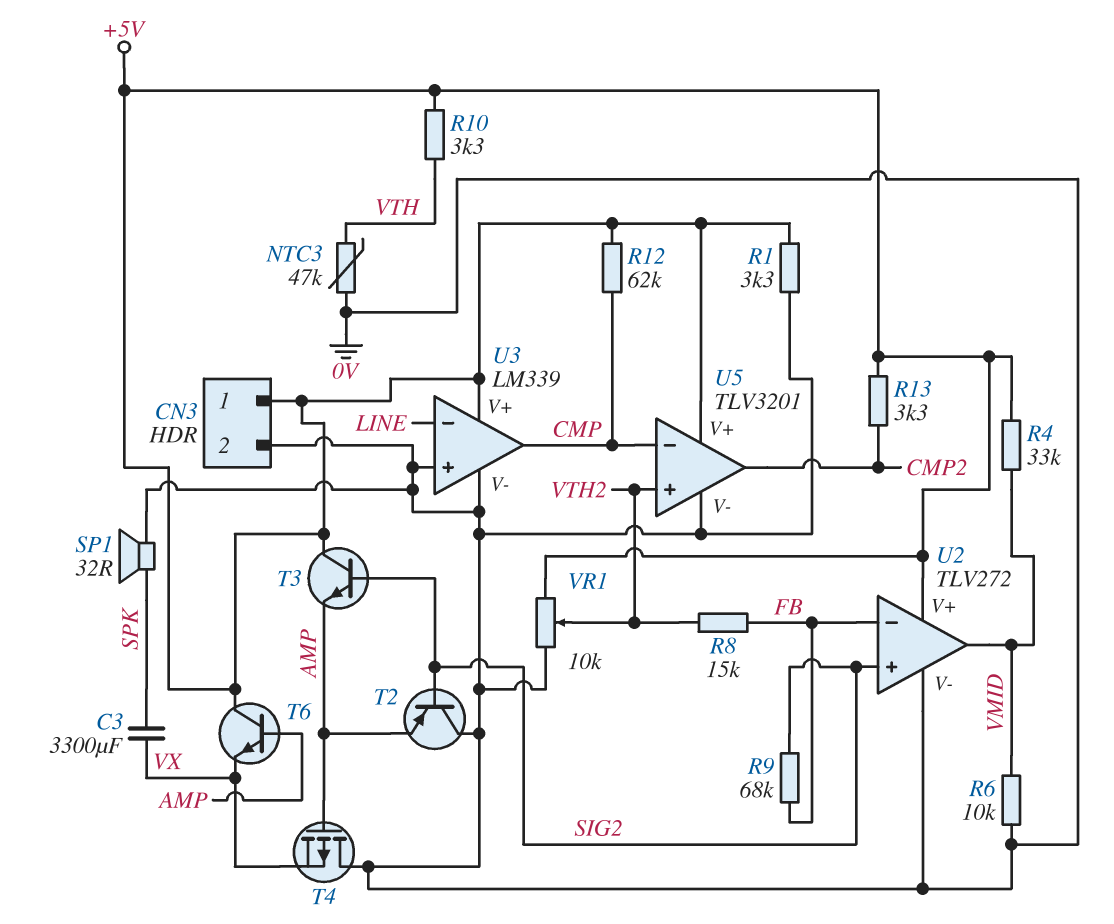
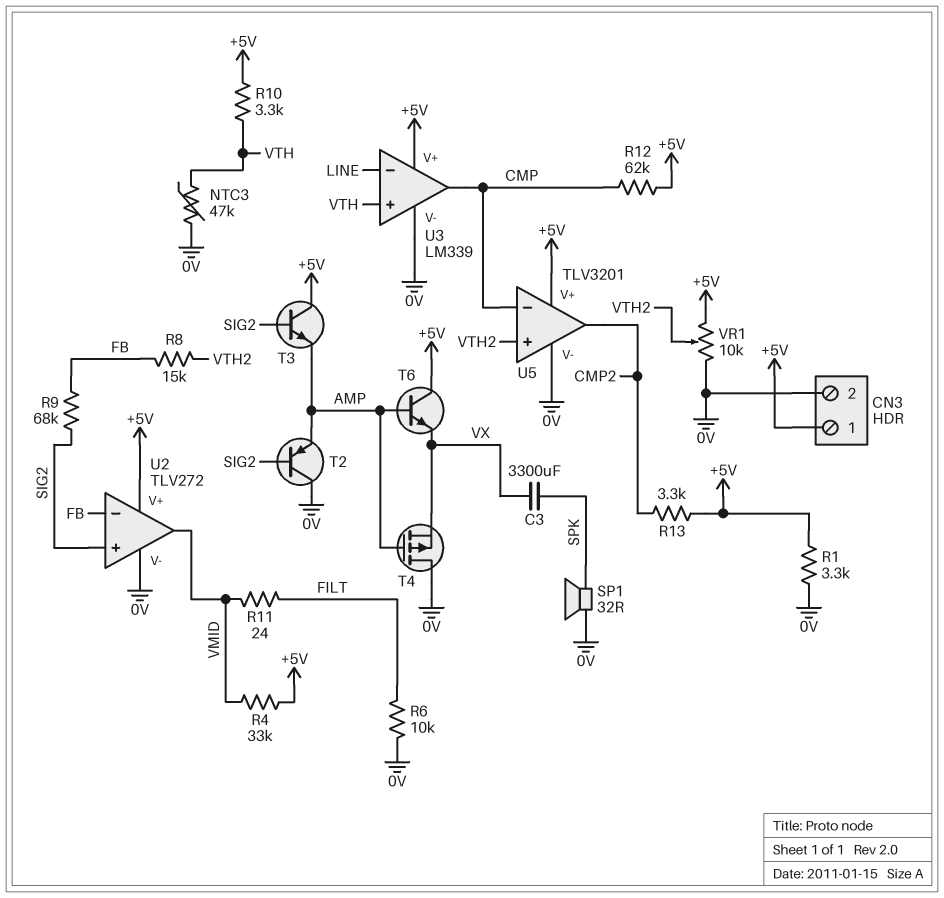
R6: 10k (0V, VMID) -> 10k (0V, FILT)
R11: none -> 24 (FILT, VMID)
U3 pin in+: 0V -> VTH

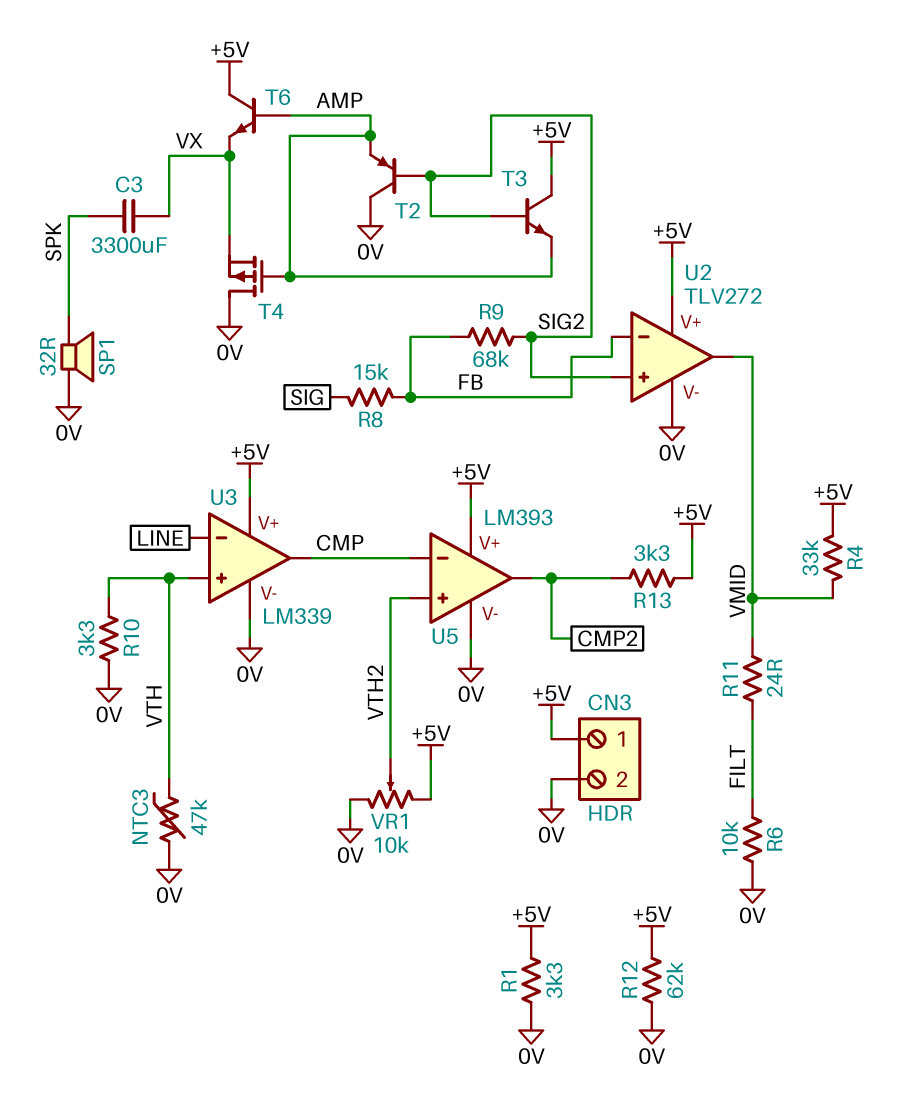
R8: 15k (FB, VTH2) -> 15k (FB, SIG)
R10: 3.3k (+5V, VTH) -> 3.3k (0V, VTH)
R12: 62k (+5V, CMP) -> 62k (+5V, 0V)
U5: TLV3201 -> LM393

